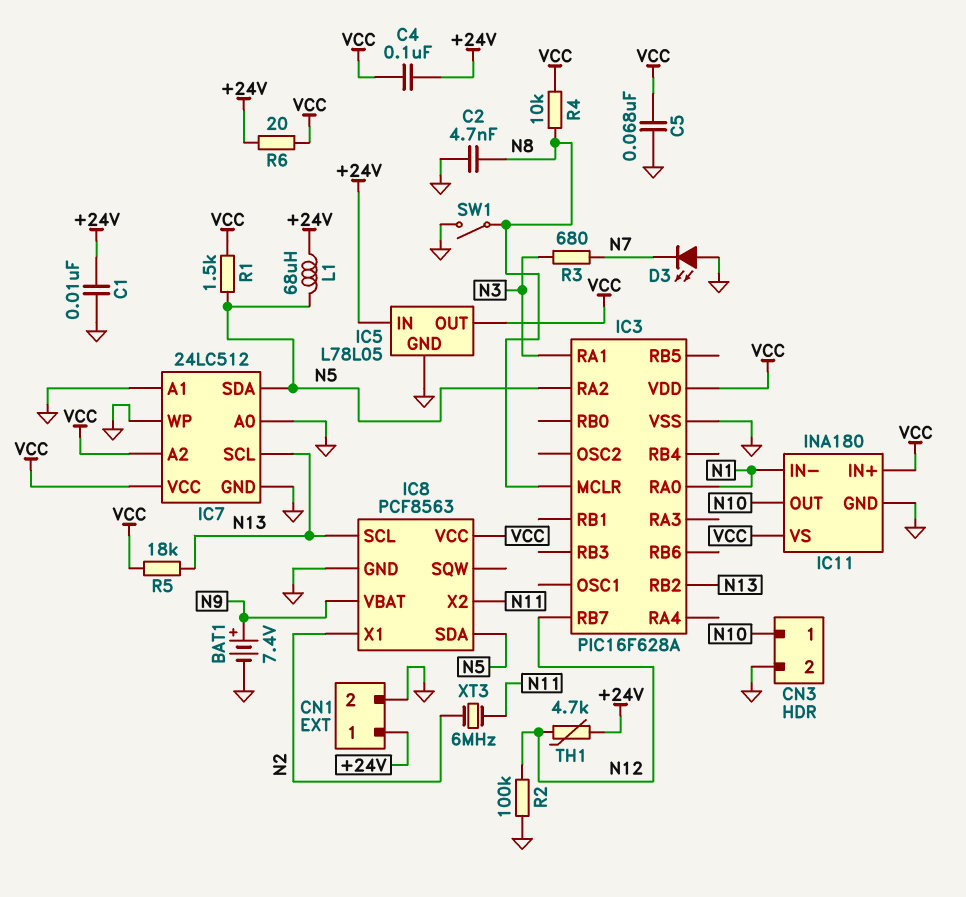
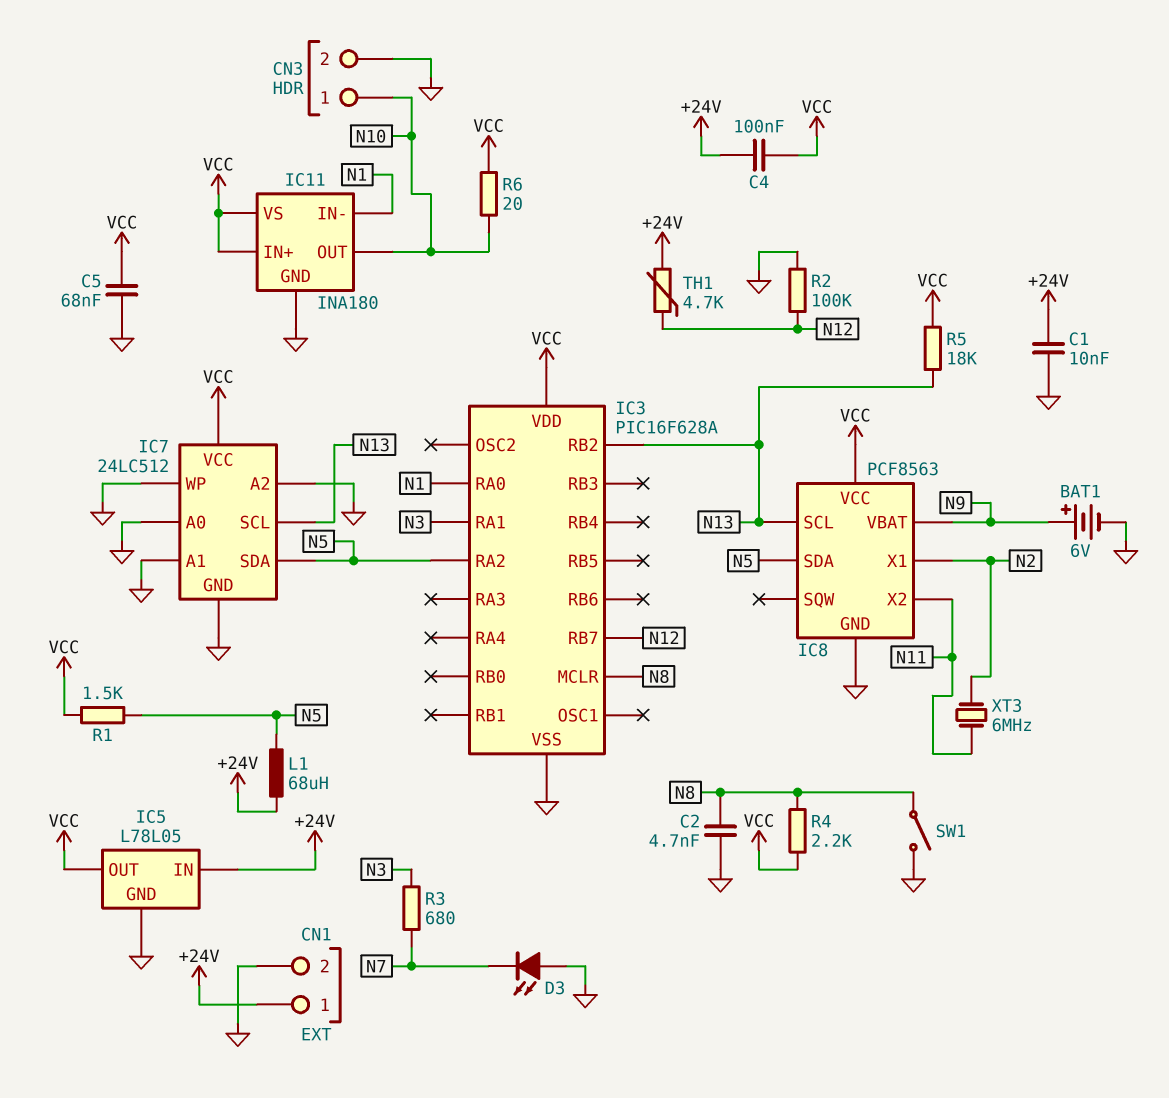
BAT1: 7.4V (plus N9, minus GND) -> 6V (plus N9, minus GND)
IC7 pin A2: VCC -> GND
R4: 10k (N8, VCC) -> 2.2k (N8, VCC)
R6: 20 (+24V, VCC) -> 20 (N10, VCC)

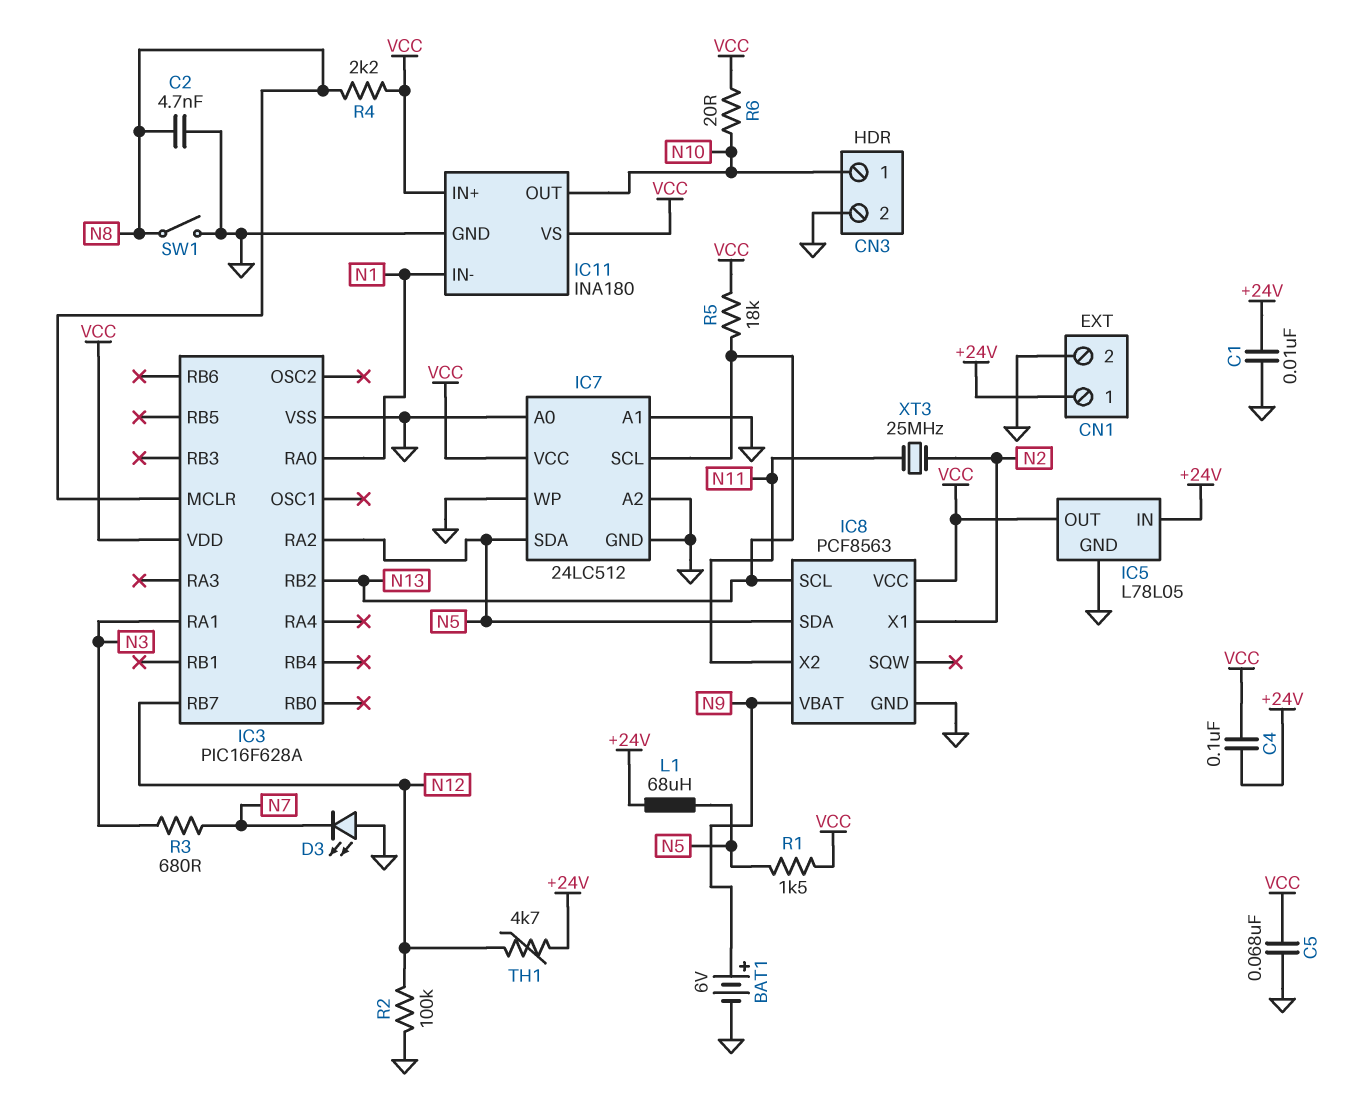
XT3: 6MHz (N2, N11) -> 25MHz (N2, N11)

